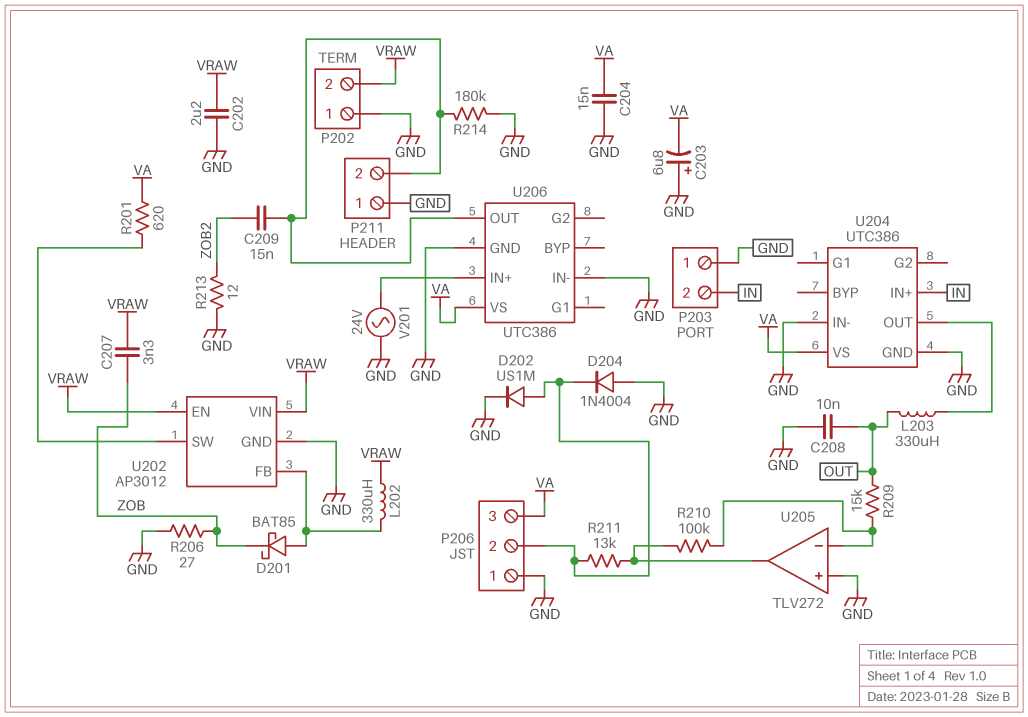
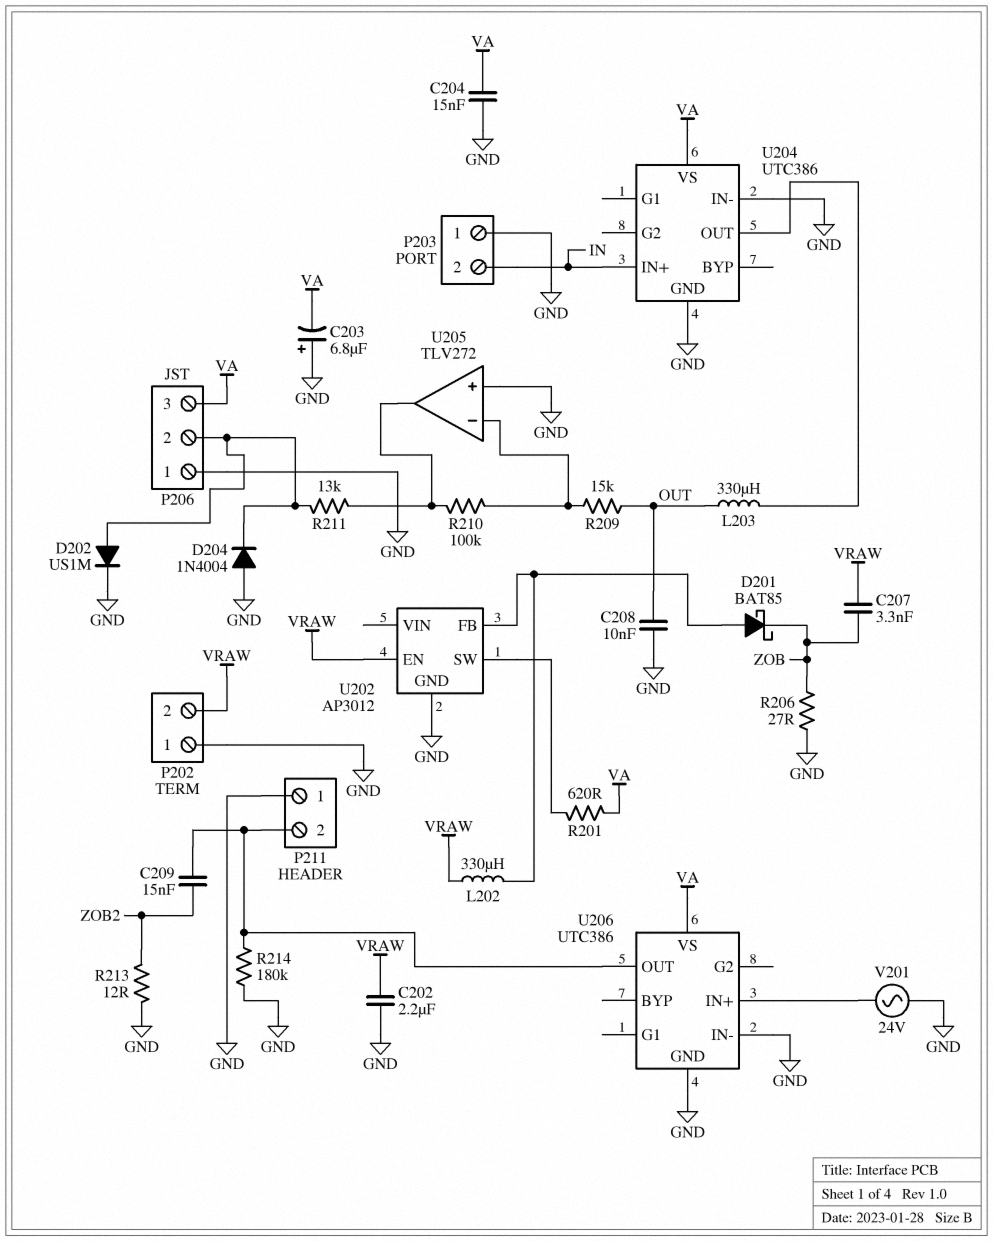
U202 pin VIN: VRAW -> none

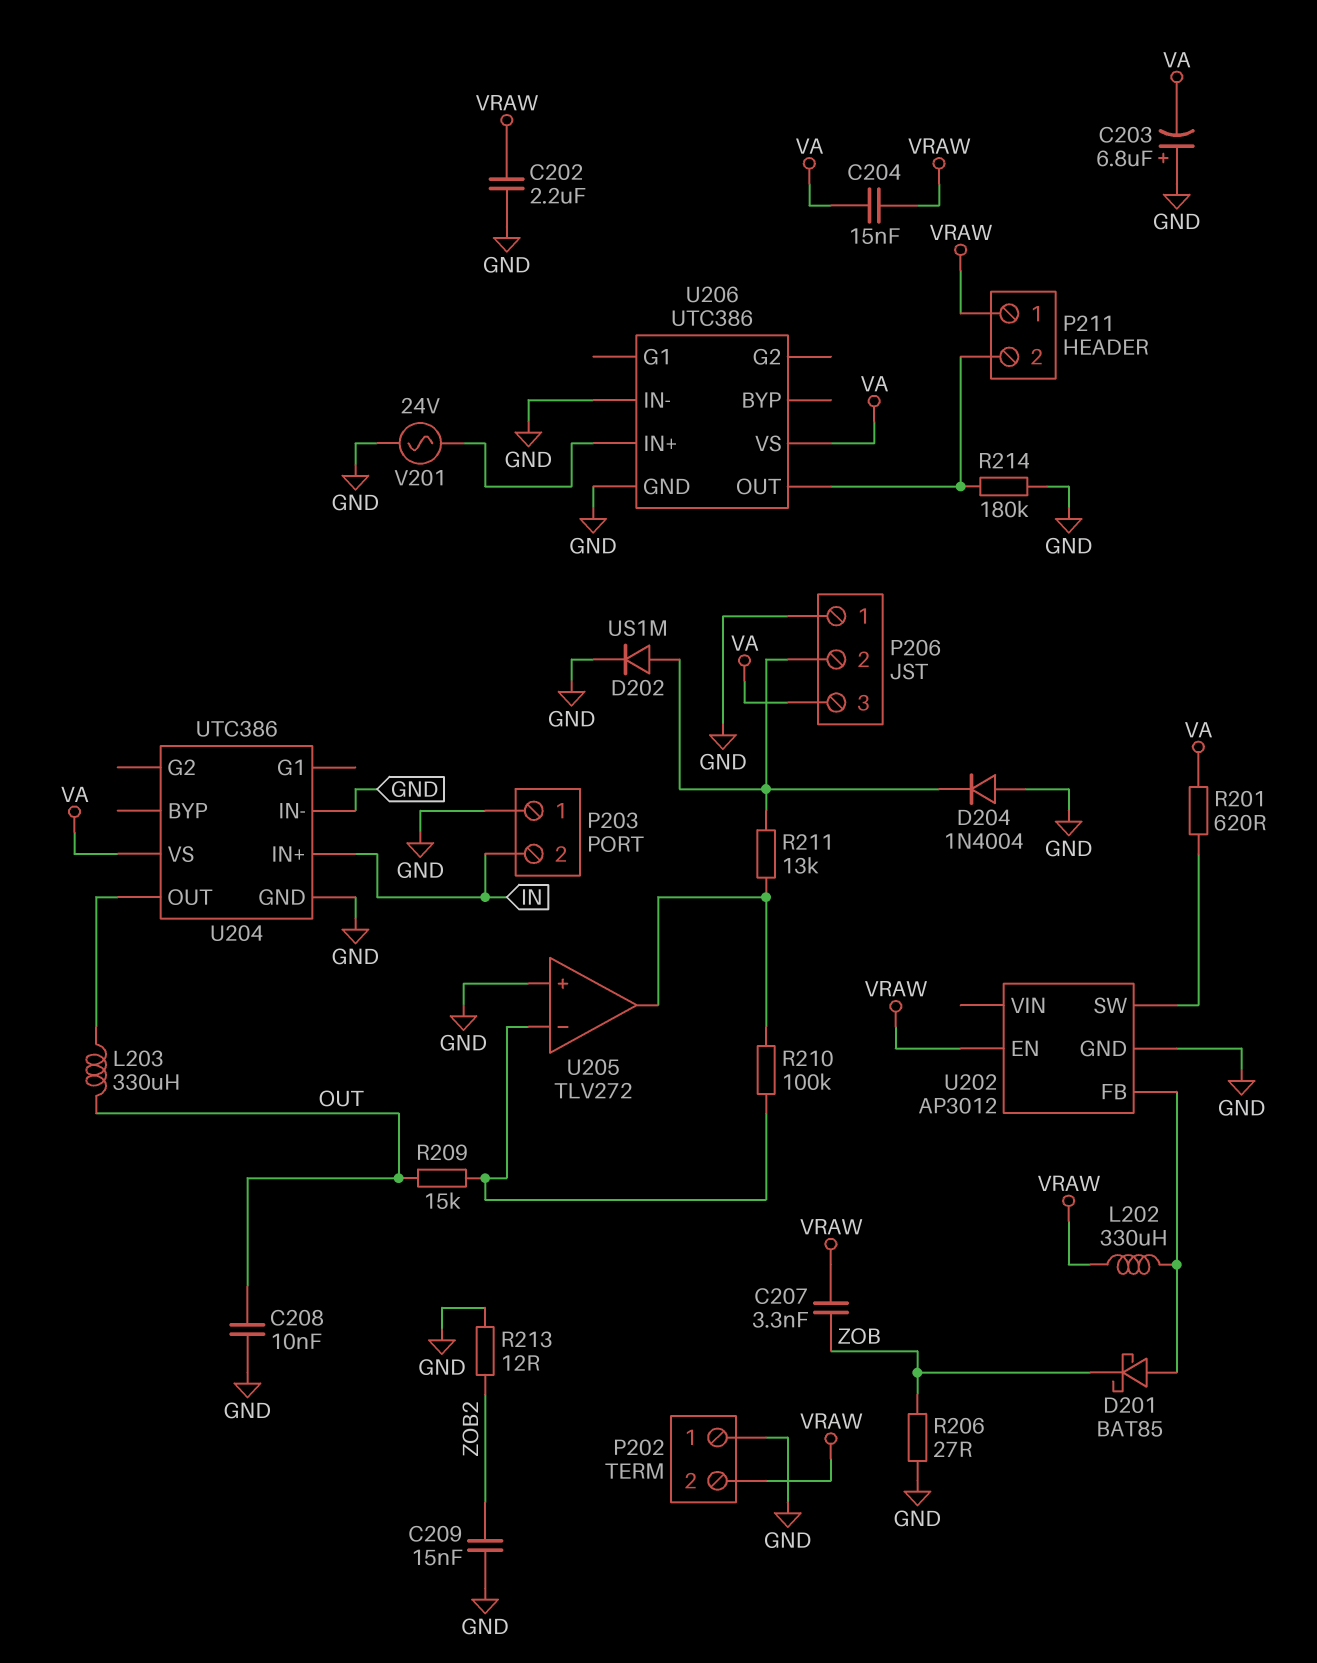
C204: 15nF (GND, VA) -> 15nF (VA, VRAW)
C209: 15nF (P211/2, ZOB2) -> 15nF (GND, ZOB2)
P211 pin 1: GND -> VRAW

